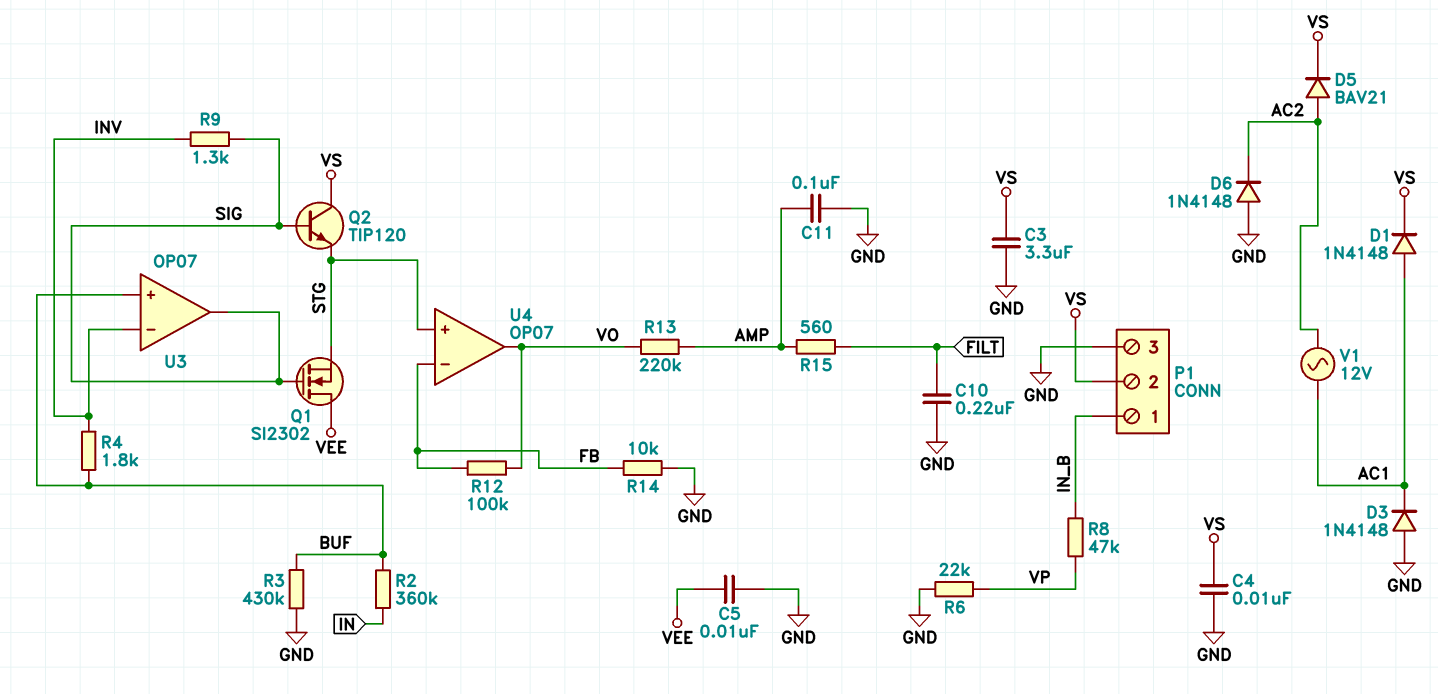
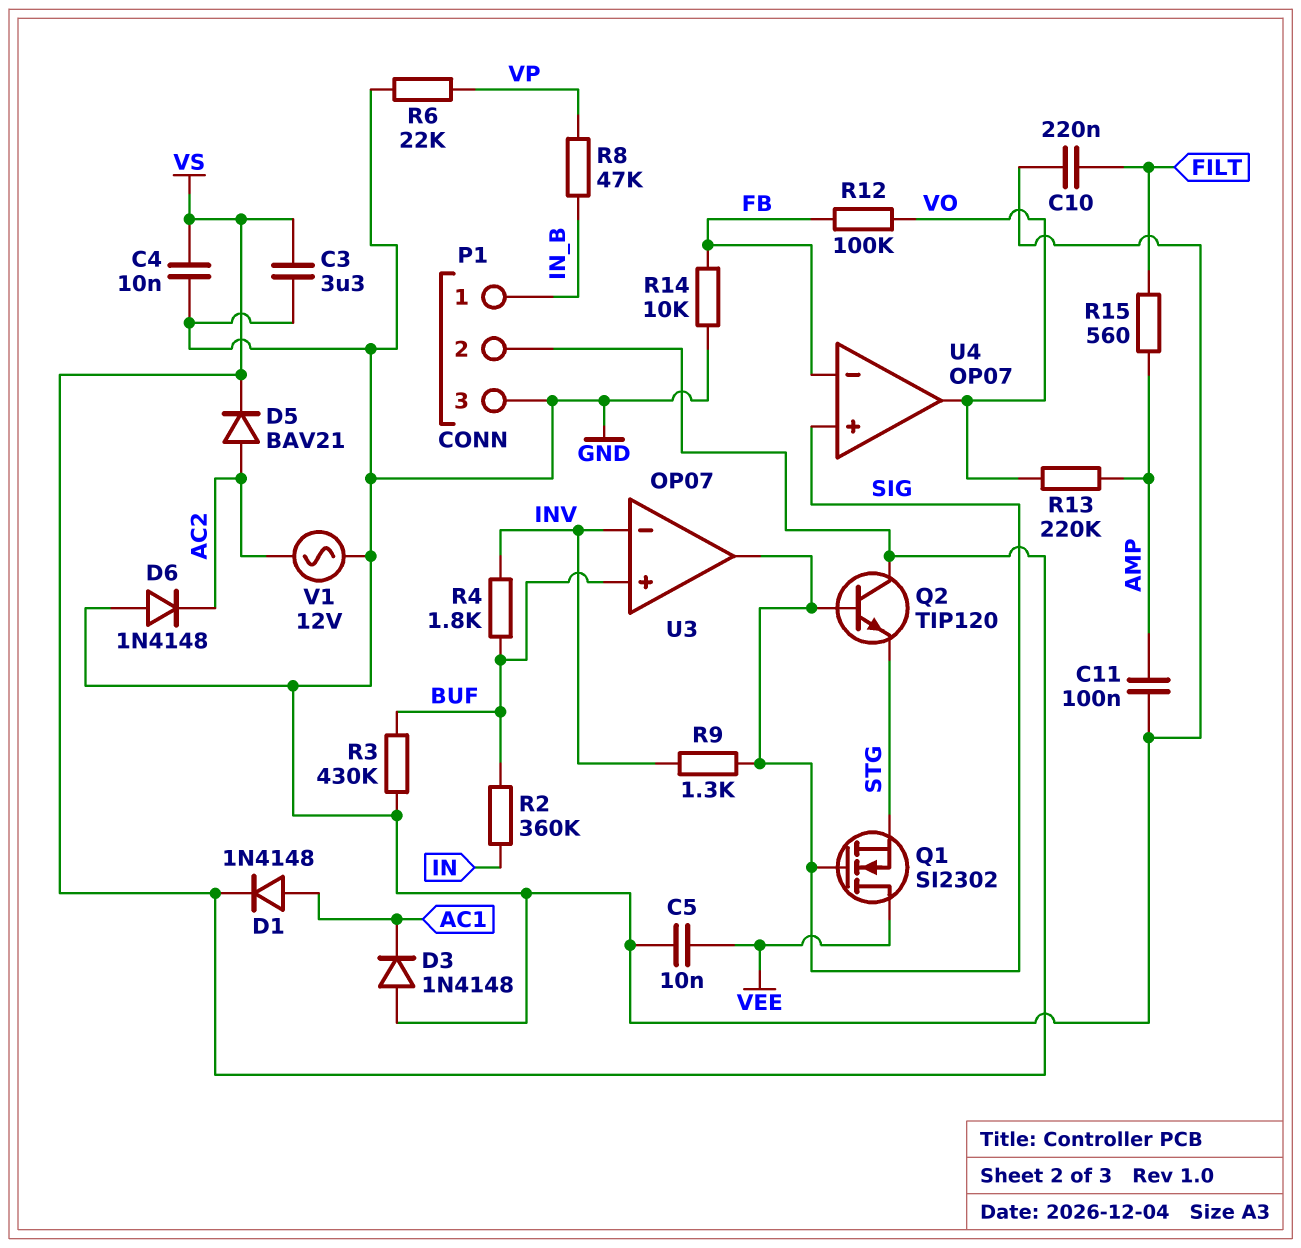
U4 pin in+: STG -> SIG
V1: AC 12V (AC1, AC2) -> AC 12V (AC2, GND)

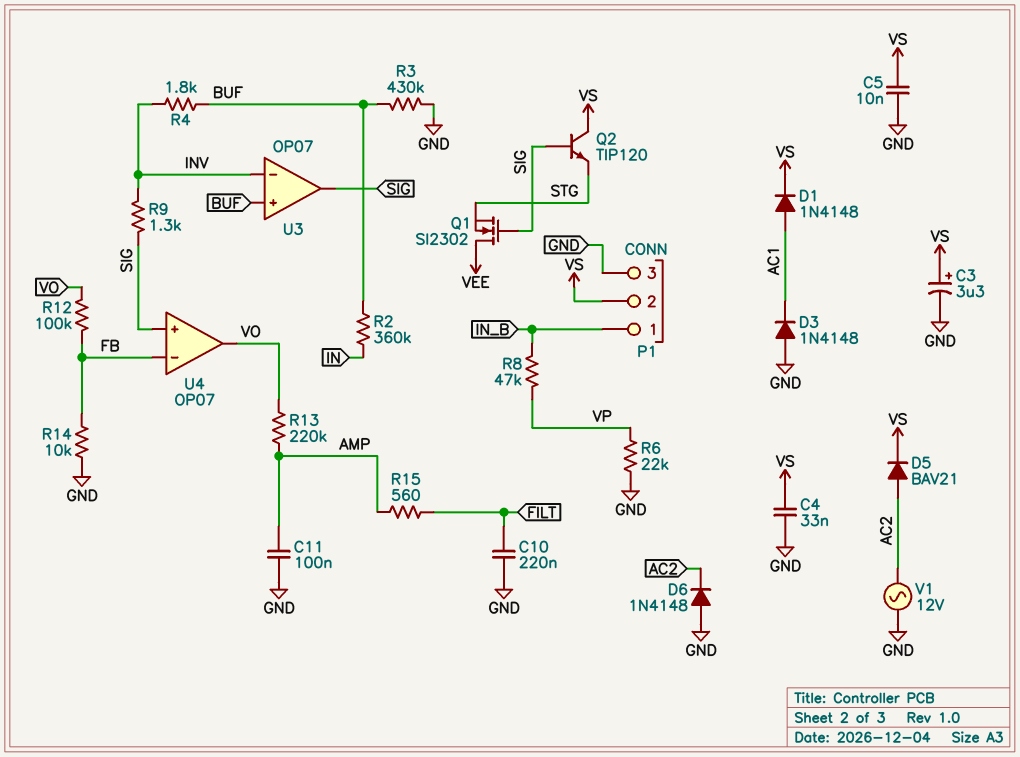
C3: 3.3uF (GND, VS) -> 3.3uF (plus VS, minus GND)
C4: 10nF (GND, VS) -> 33nF (GND, VS)
C5: 10nF (GND, VEE) -> 10nF (GND, VS)

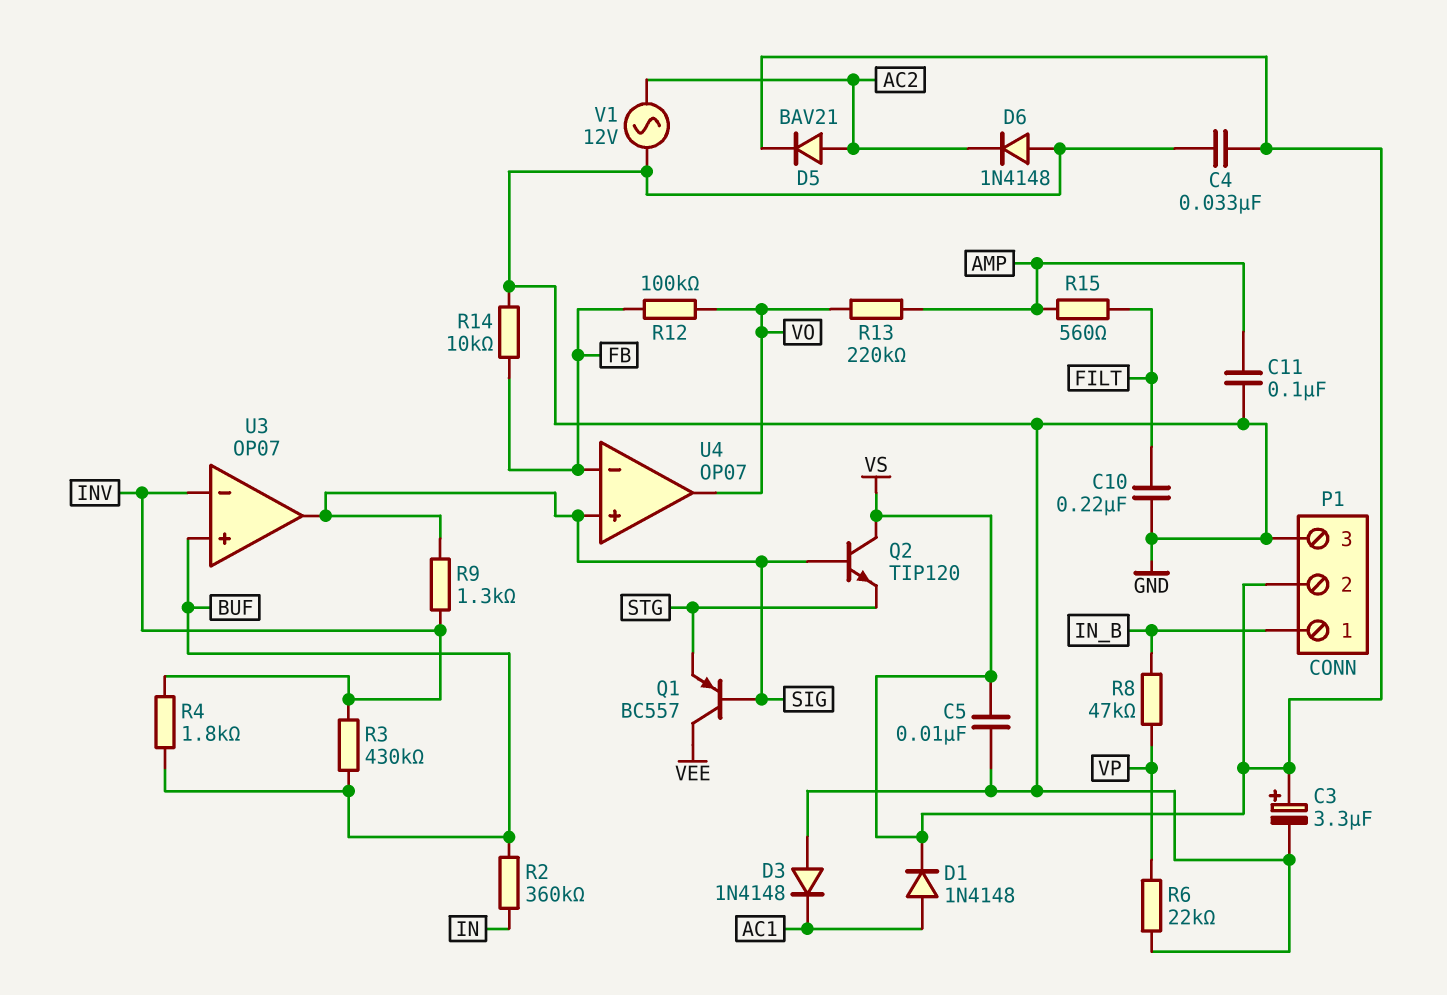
Q1: NMOS SI2302 (G SIG, D VEE, S STG) -> PNP BC557 (B SIG, C VEE, E STG)
R3: 430k (BUF, GND) -> 430k (BUF, INV)

